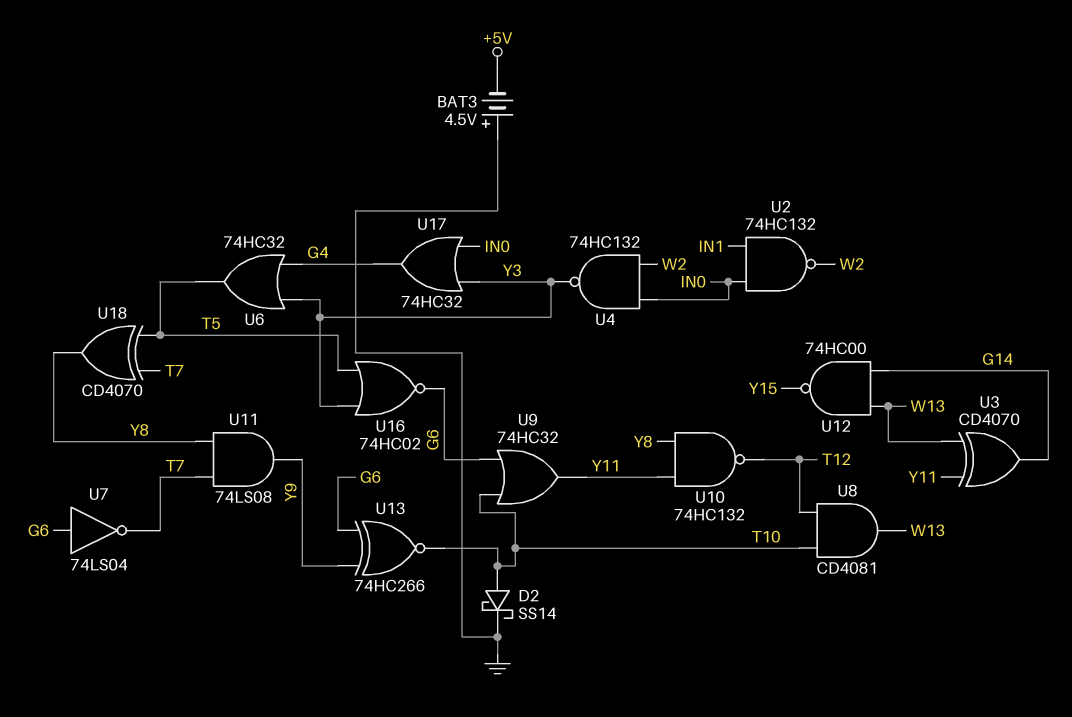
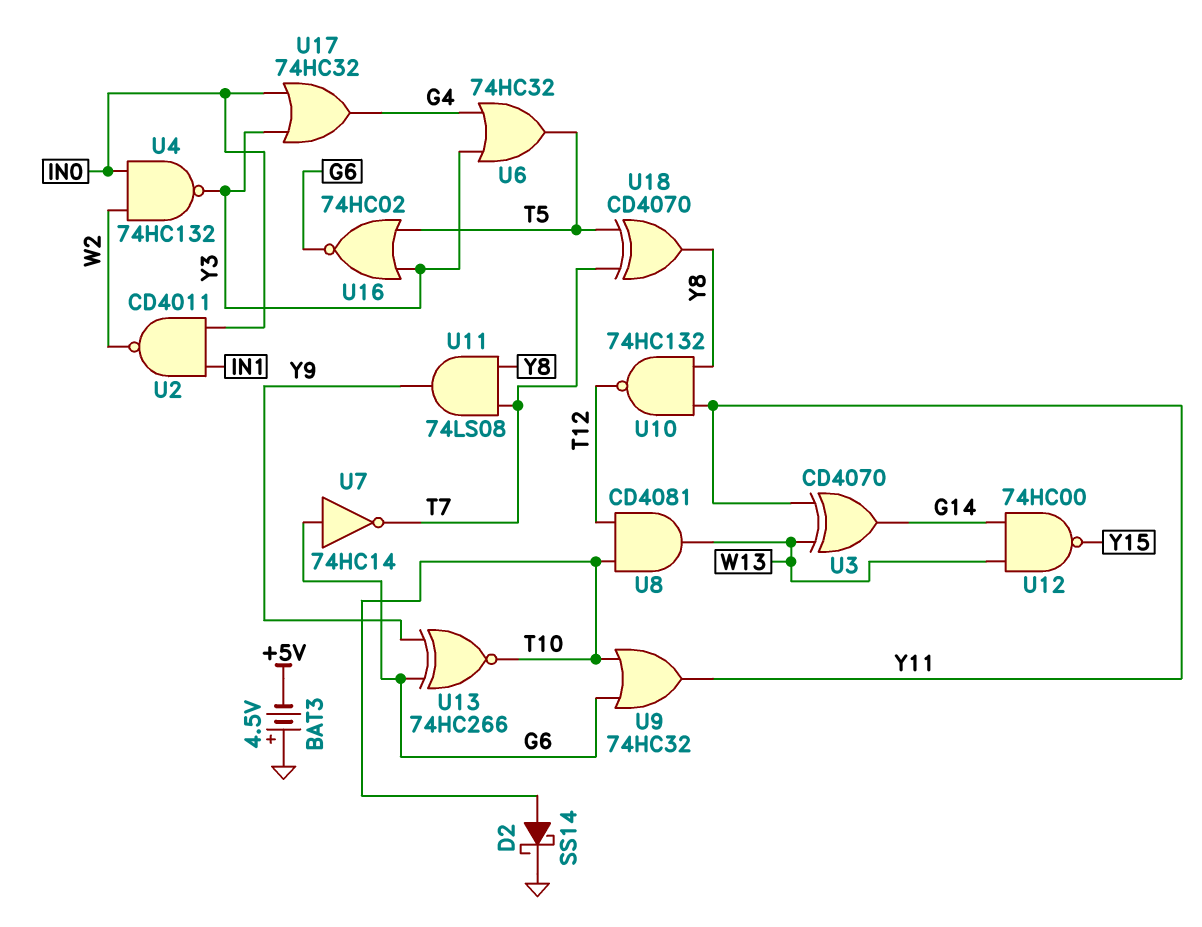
U2: NAND 74HC132 (in IN0, in IN1, out W2) -> NAND CD4011 (in IN0, in IN1, out W2)
U7: NOT 74LS04 (in G6, out T7) -> NOT 74HC14 (in G6, out T7)

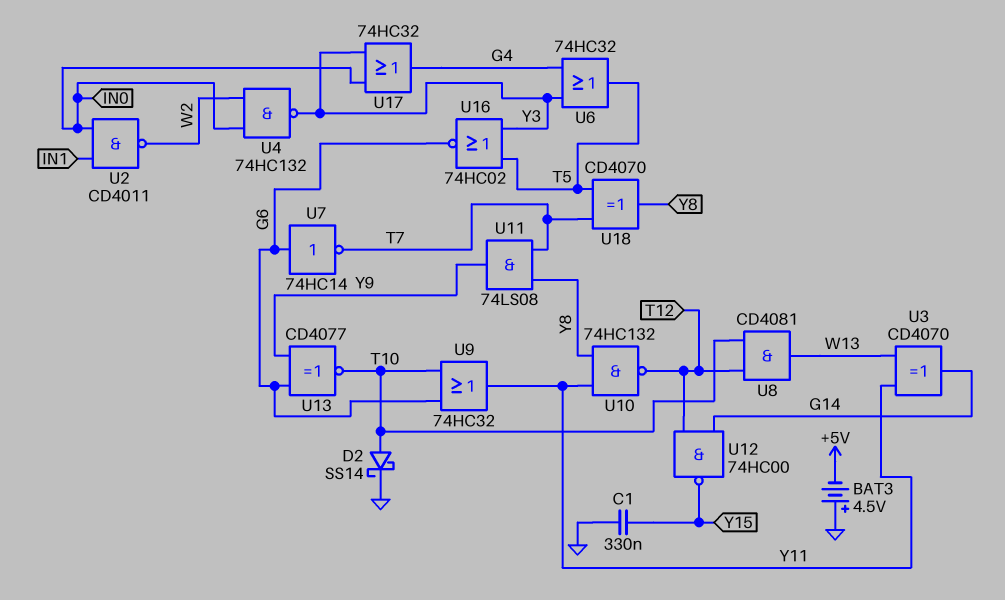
C1: none -> 330nF (GND, Y15)
U12: NAND 74HC00 (in G14, in W13, out Y15) -> NAND 74HC00 (in G14, in T12, out Y15)
U13: XNOR 74HC266 (in G6, in Y9, out T10) -> XNOR CD4077 (in G6, in Y9, out T10)

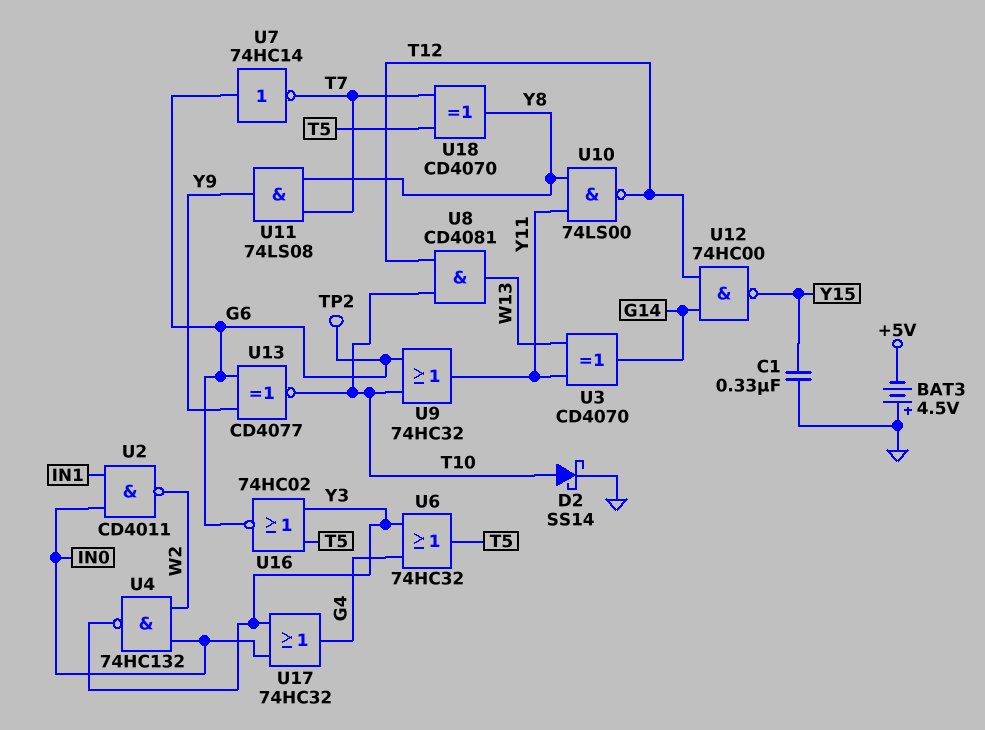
TP2: none -> test point (G6)
U10: NAND 74HC132 (in Y8, in Y11, out T12) -> NAND 74LS00 (in Y8, in Y11, out T12)

